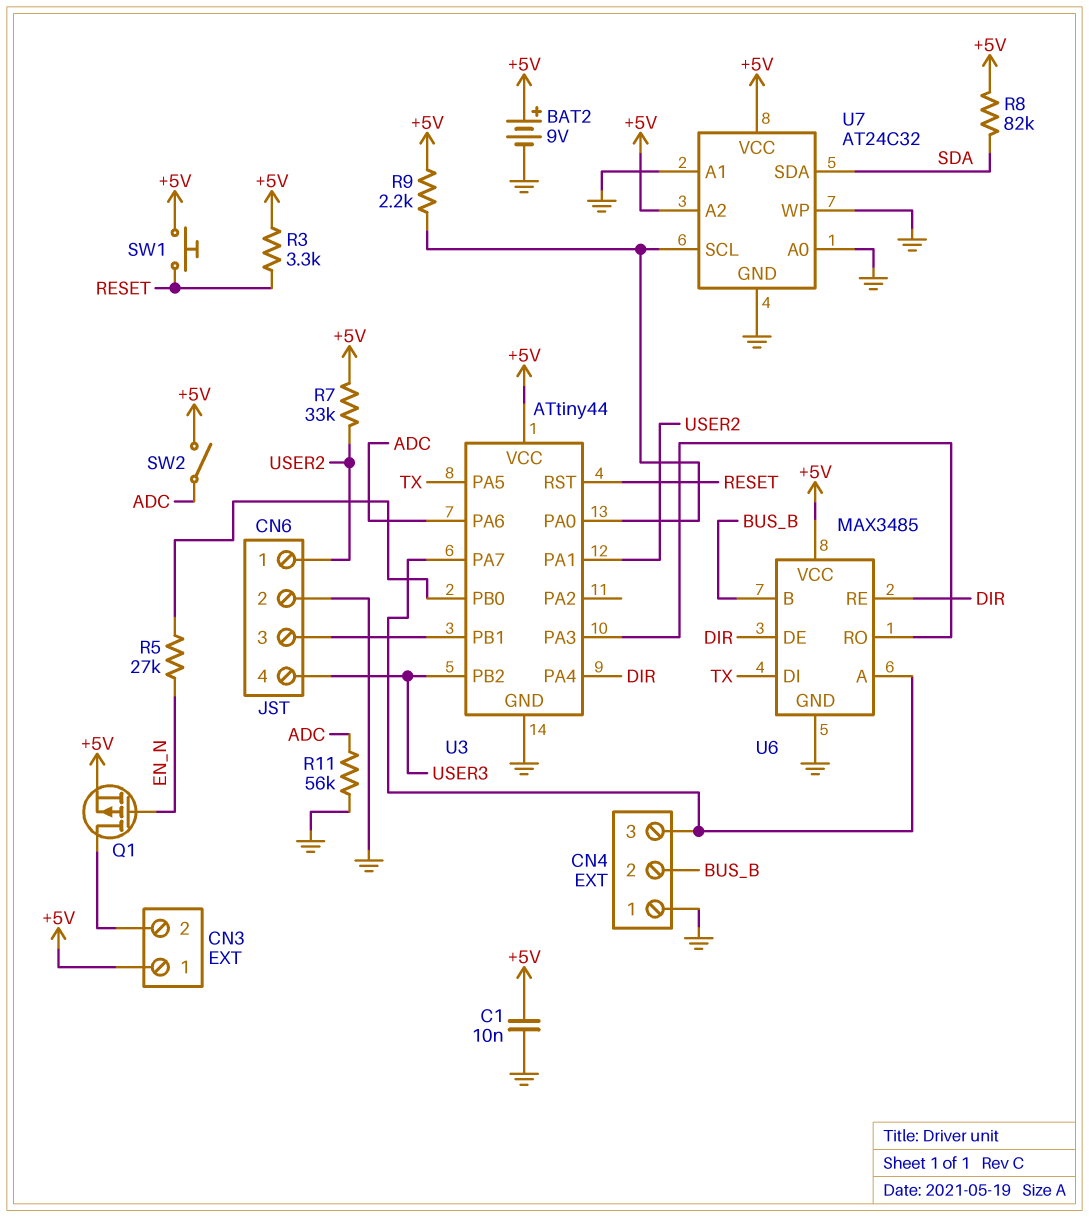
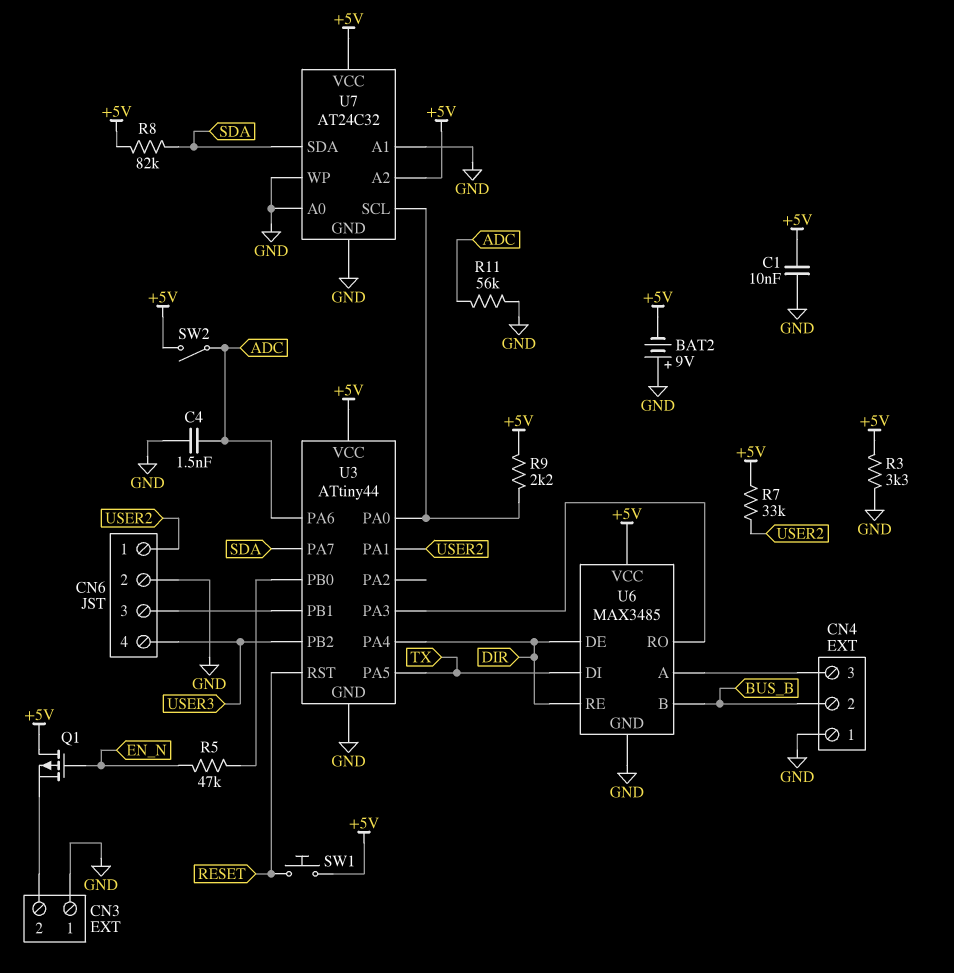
BAT2: 9V (plus +5V, minus GND) -> 9V (plus GND, minus +5V)
C4: none -> 1.5nF (ADC, GND)
CN3 pin 1: +5V -> GND
Q1: PMOS (G EN_N, D CN3/2, S +5V) -> PMOS (G EN_N, D +5V, S CN3/2)
R3: 3.3k (+5V, RESET) -> 3.3k (+5V, GND)
R5: 27k (EN_N, U3/PB0) -> 47k (EN_N, U3/PB0)
U3 pin PA7: CN4/3 -> SDA

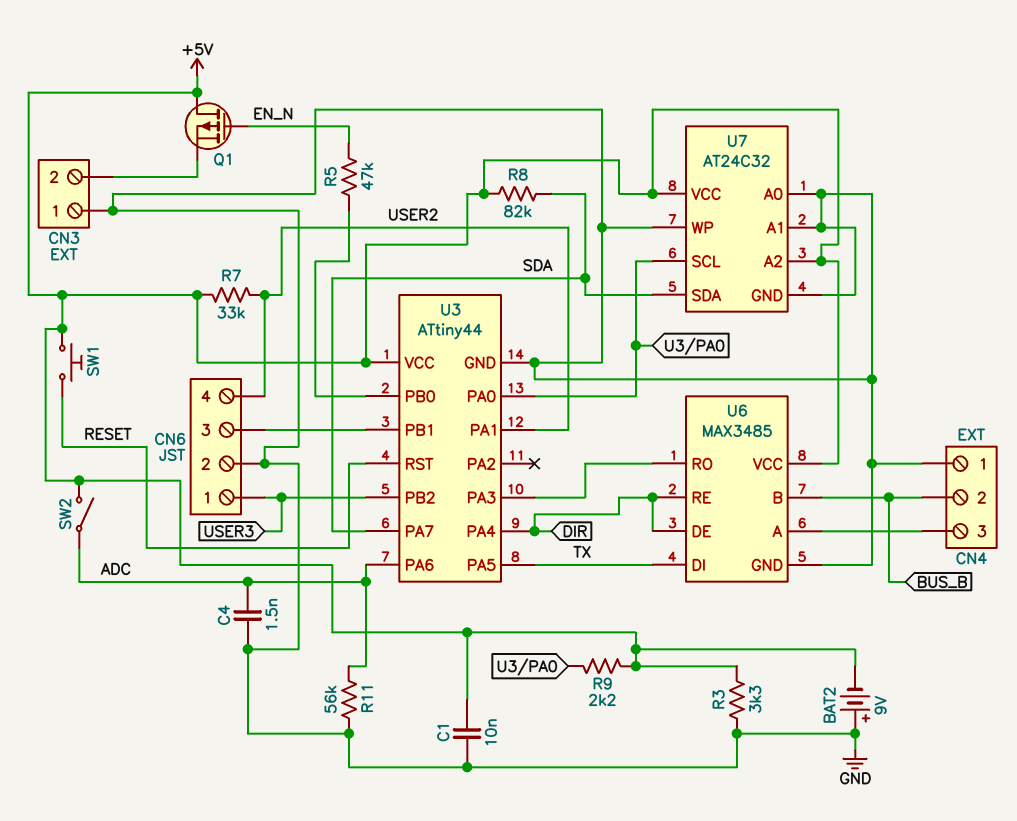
CN6 pin 1: USER2 -> USER3
CN6 pin 4: USER3 -> USER2

